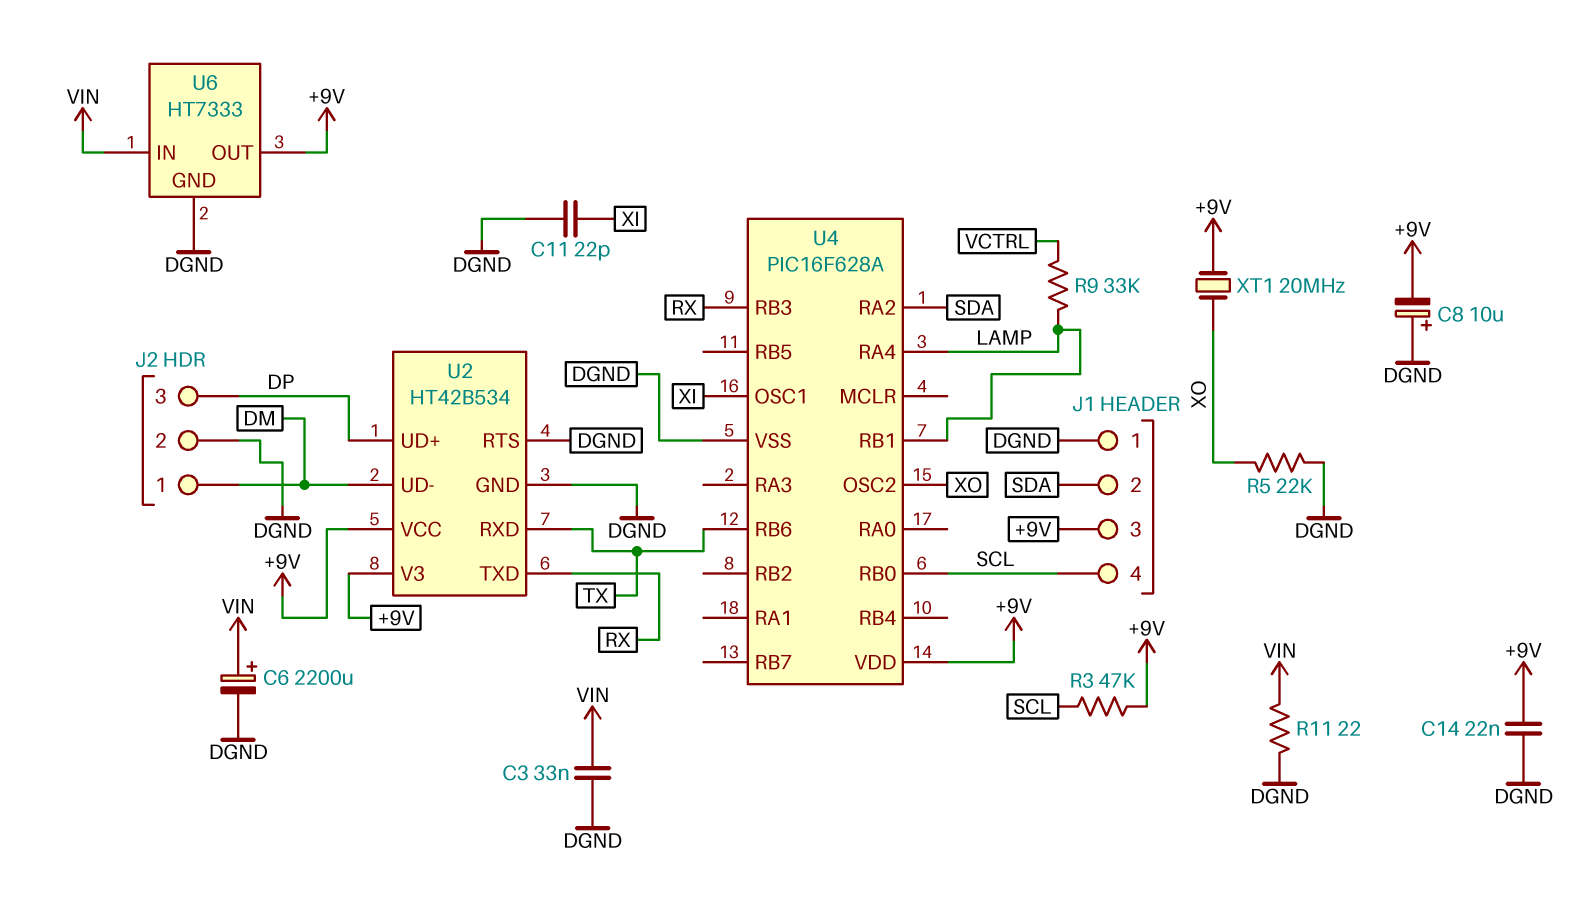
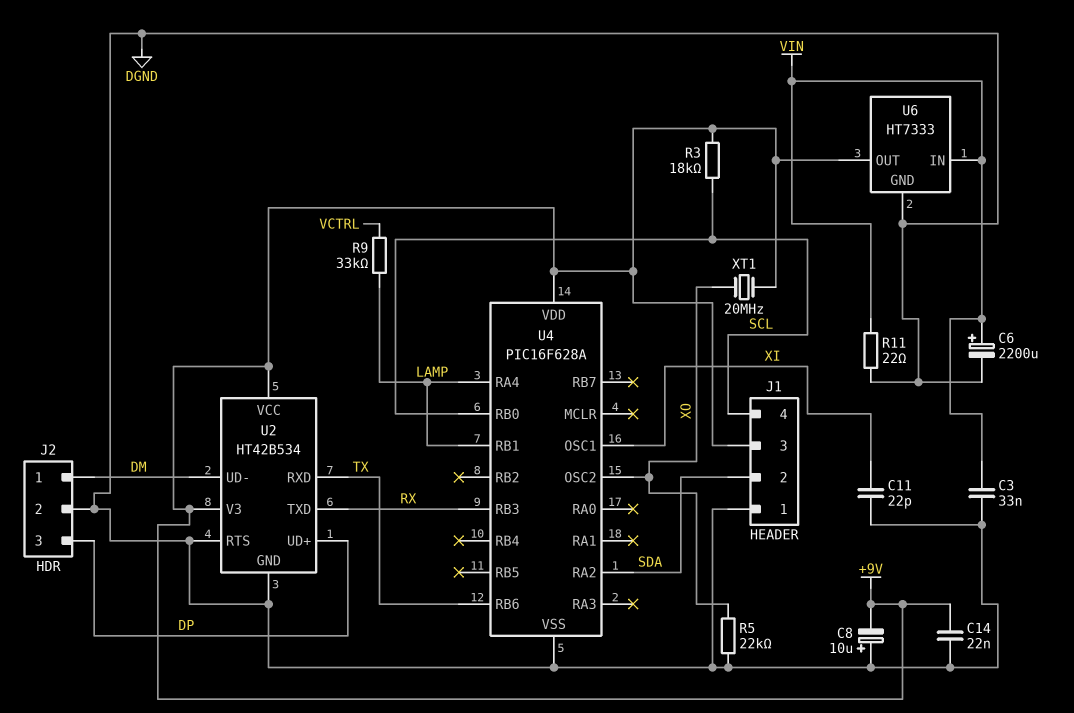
R3: 47k (+9V, SCL) -> 18k (+9V, SCL)

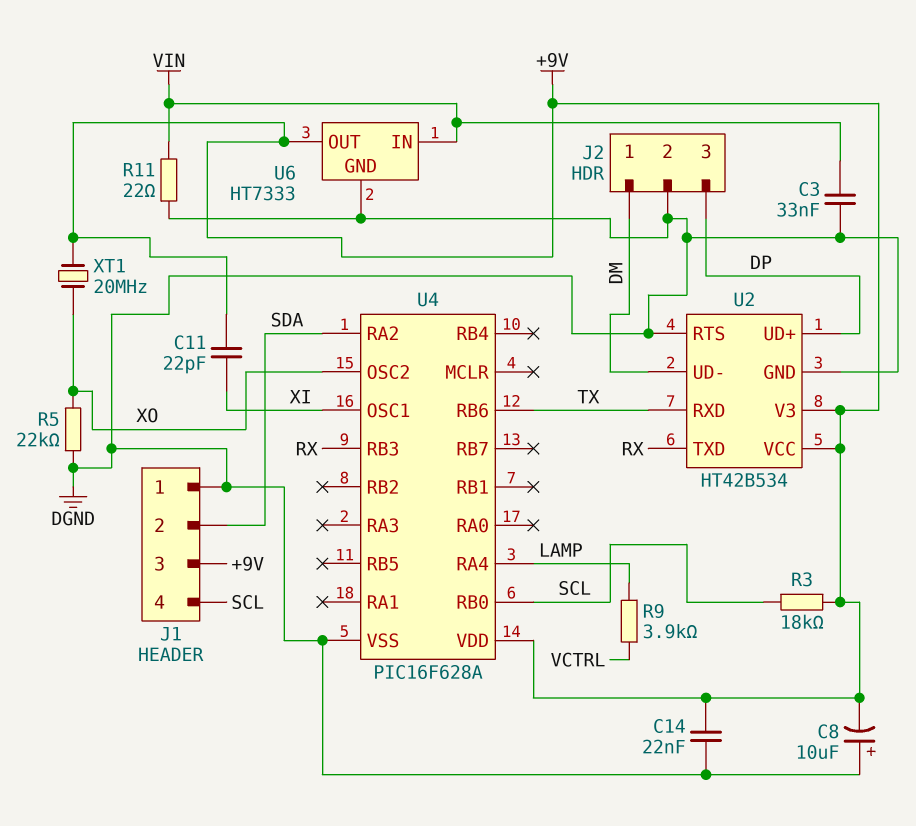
C6: 2200uF (plus VIN, minus DGND) -> none
C11: 22pF (DGND, XI) -> 22pF (+9V, XI)
R9: 33k (LAMP, VCTRL) -> 3.9k (LAMP, VCTRL)
U4 pin RB1: LAMP -> none

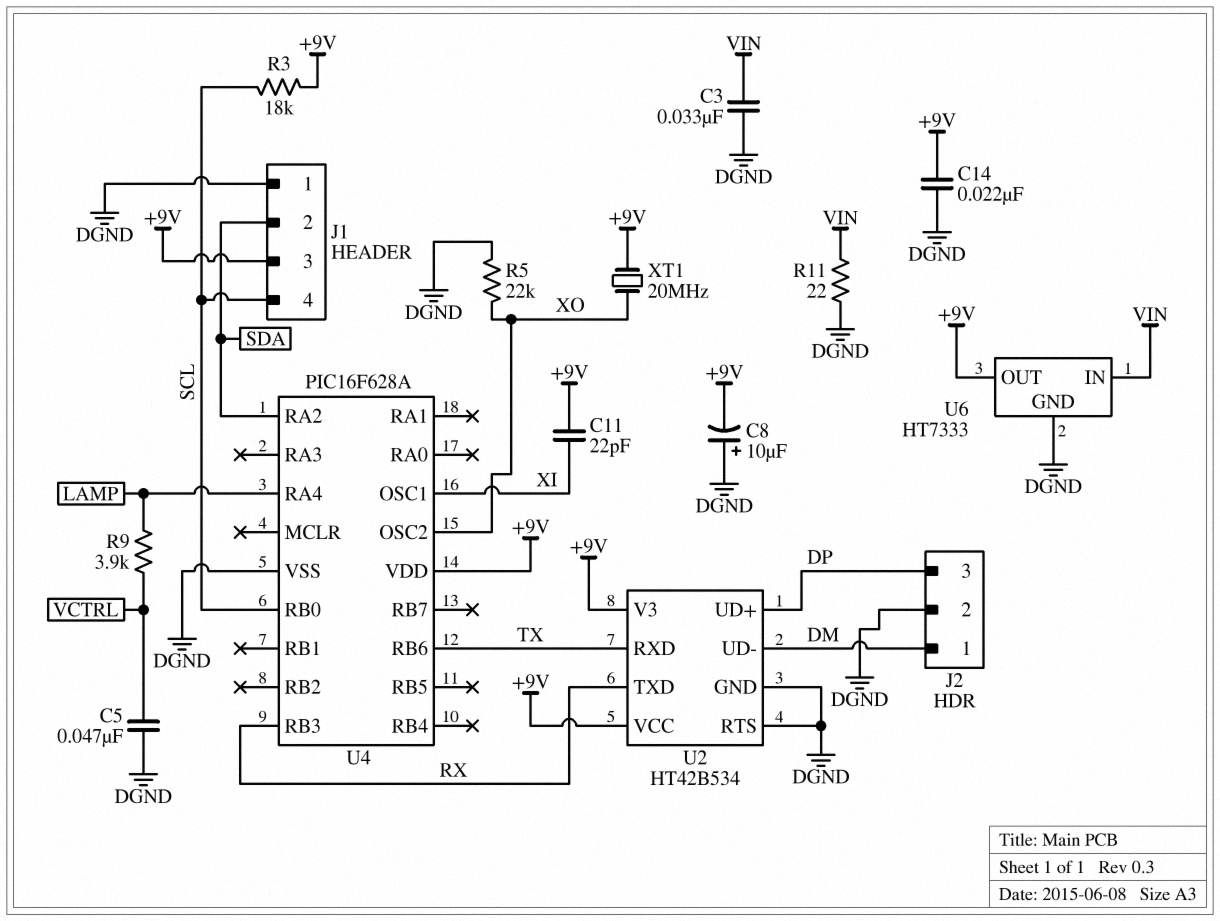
C5: none -> 47nF (DGND, VCTRL)

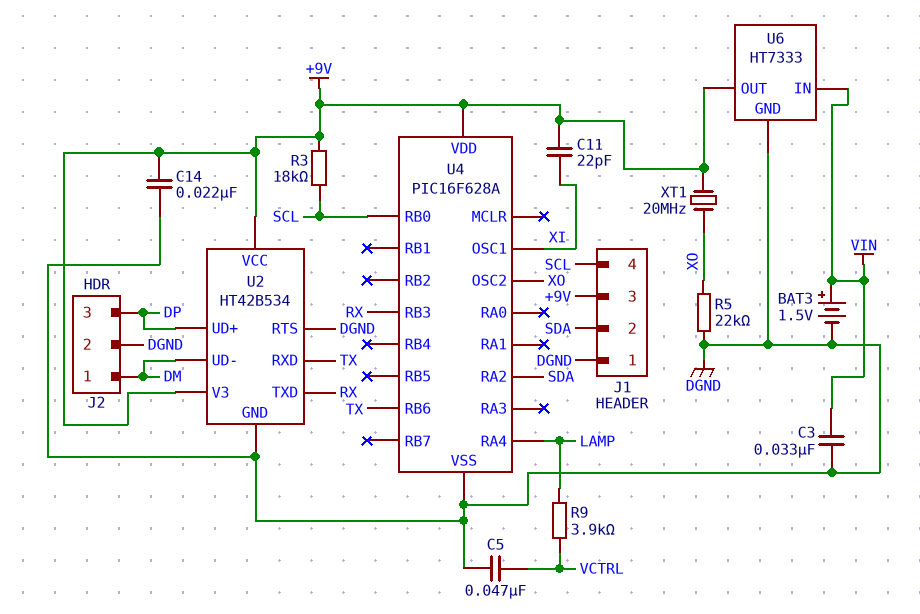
BAT3: none -> 1.5V (plus VIN, minus DGND)
C8: 10uF (plus DGND, minus +9V) -> none
R11: 22 (DGND, VIN) -> none

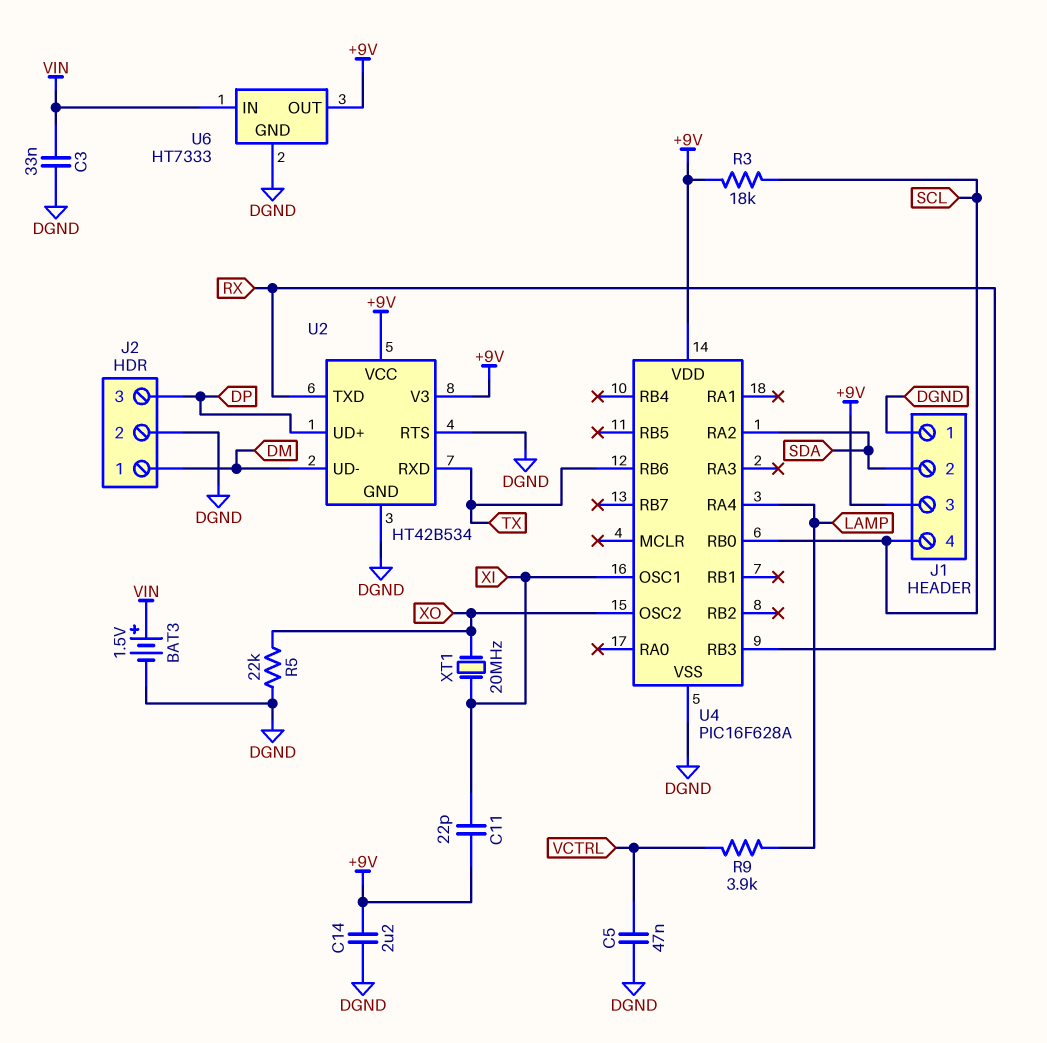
C14: 22nF (+9V, DGND) -> 2.2uF (+9V, DGND)
XT1: 20MHz (+9V, XO) -> 20MHz (XI, XO)

